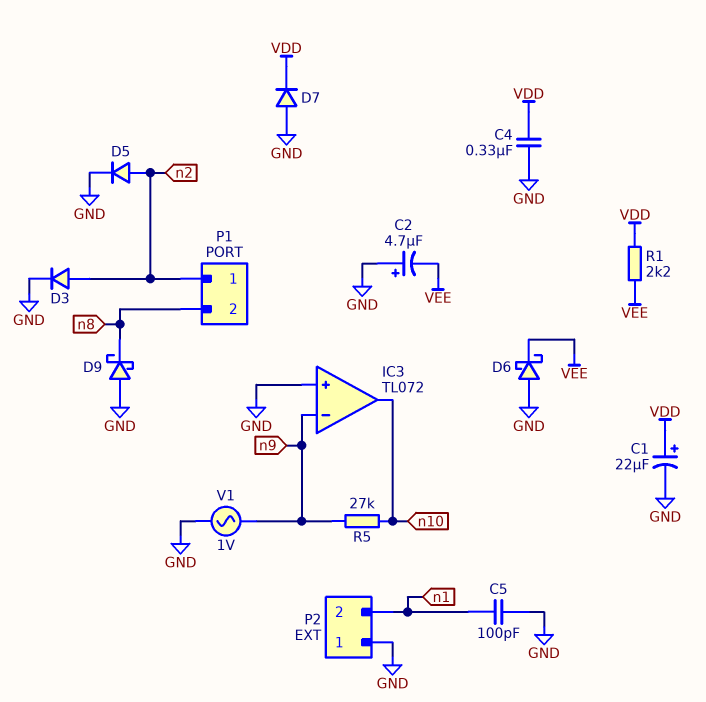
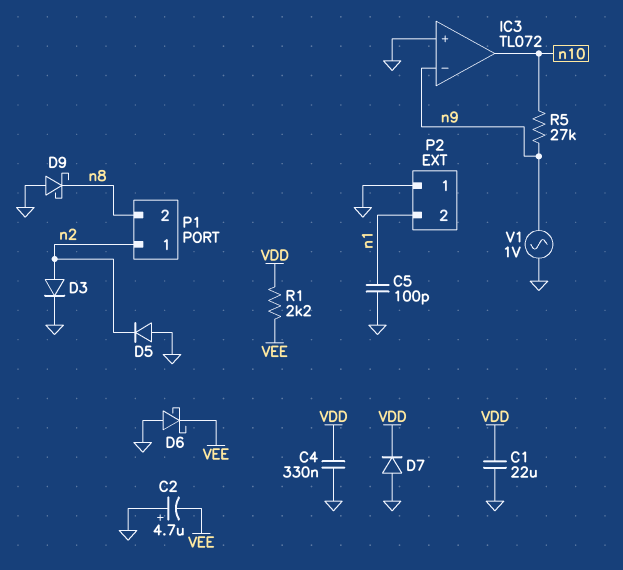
C1: 22uF (plus VDD, minus GND) -> 22uF (GND, VDD)
D5: diode (A n2, K GND) -> diode (A GND, K n2)

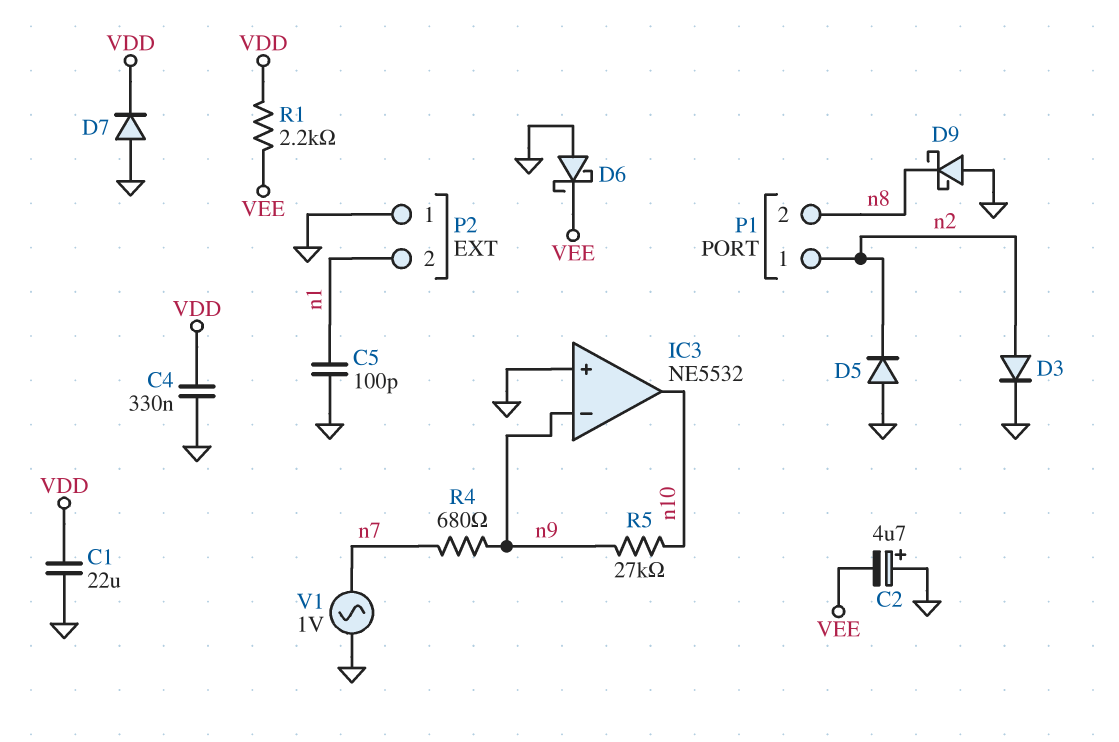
IC3: TL072 -> NE5532
R4: none -> 680 (n7, n9)
V1: AC 1V (GND, n9) -> AC 1V (GND, n7)

